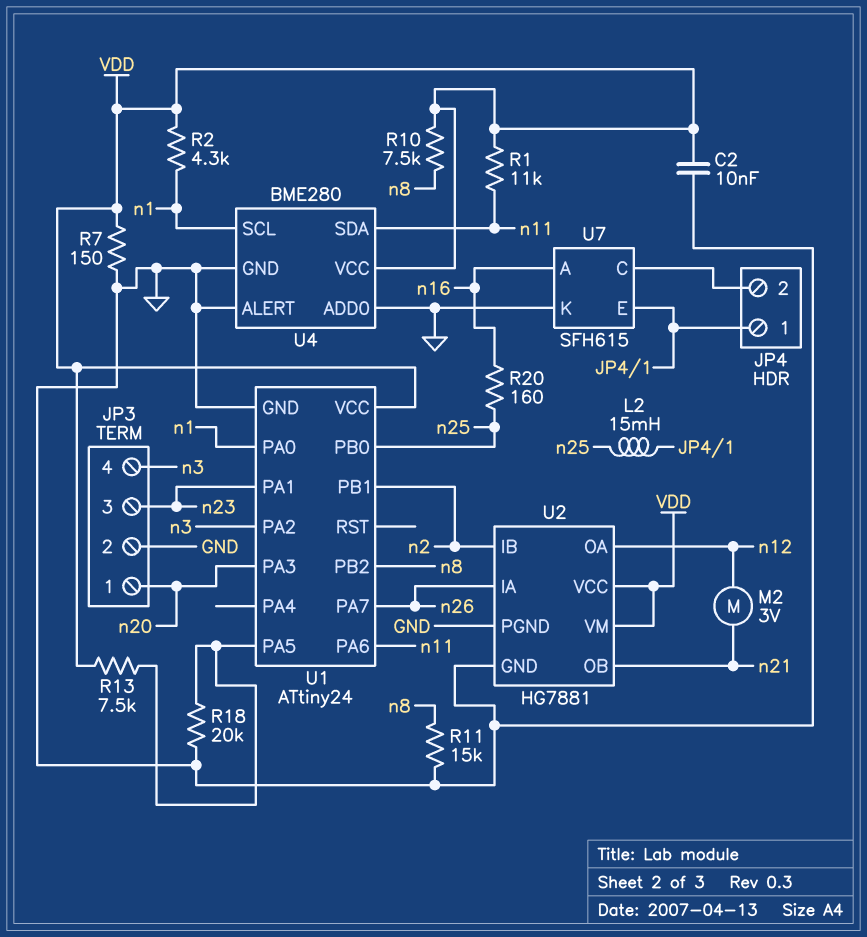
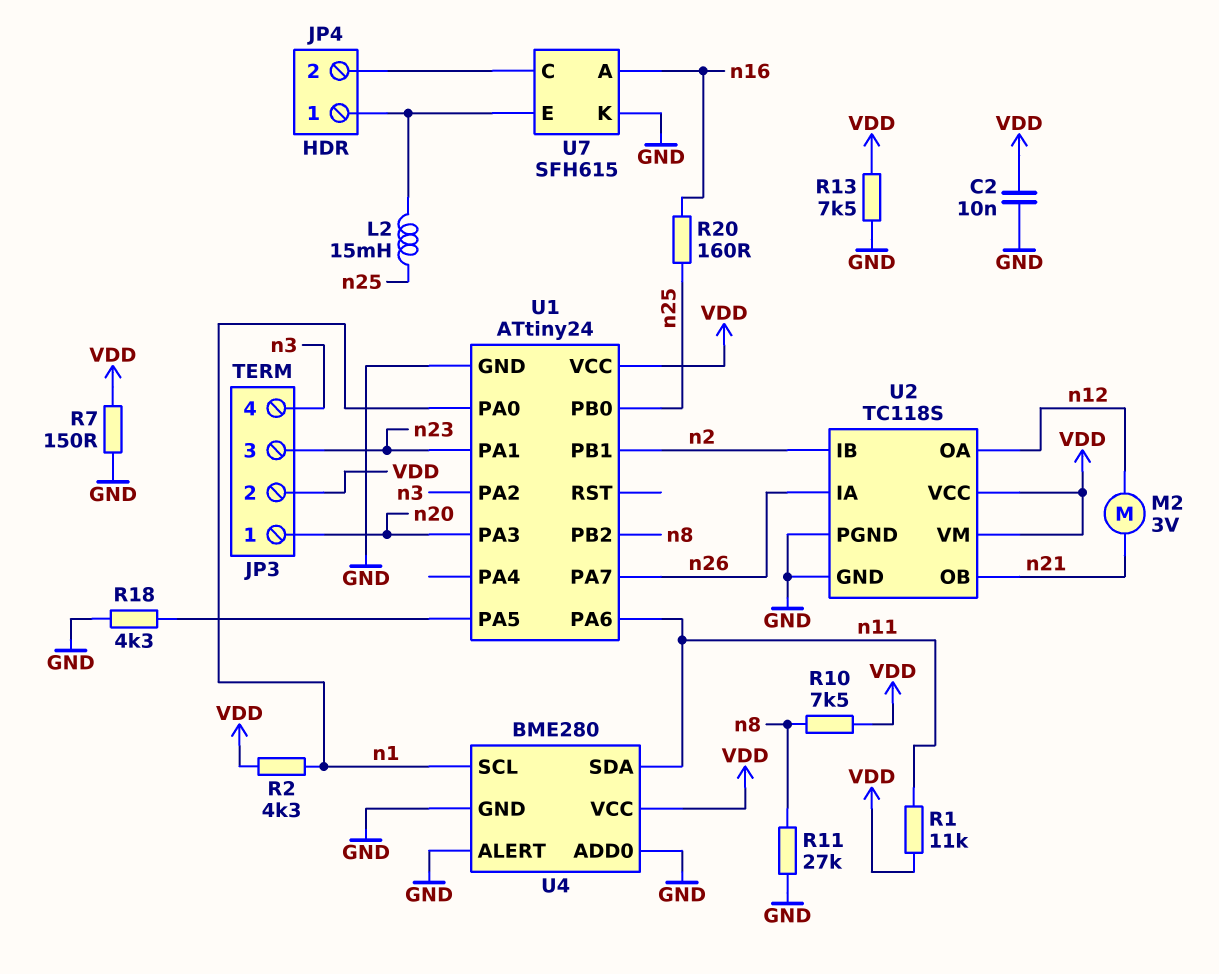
JP3 pin 2: GND -> VDD
R11: 15k (GND, n8) -> 27k (GND, n8)
R13: 7.5k (U1/PA5, VDD) -> 7.5k (GND, VDD)
R18: 20k (GND, U1/PA5) -> 4.3k (GND, U1/PA5)
U2: HG7881 -> TC118S

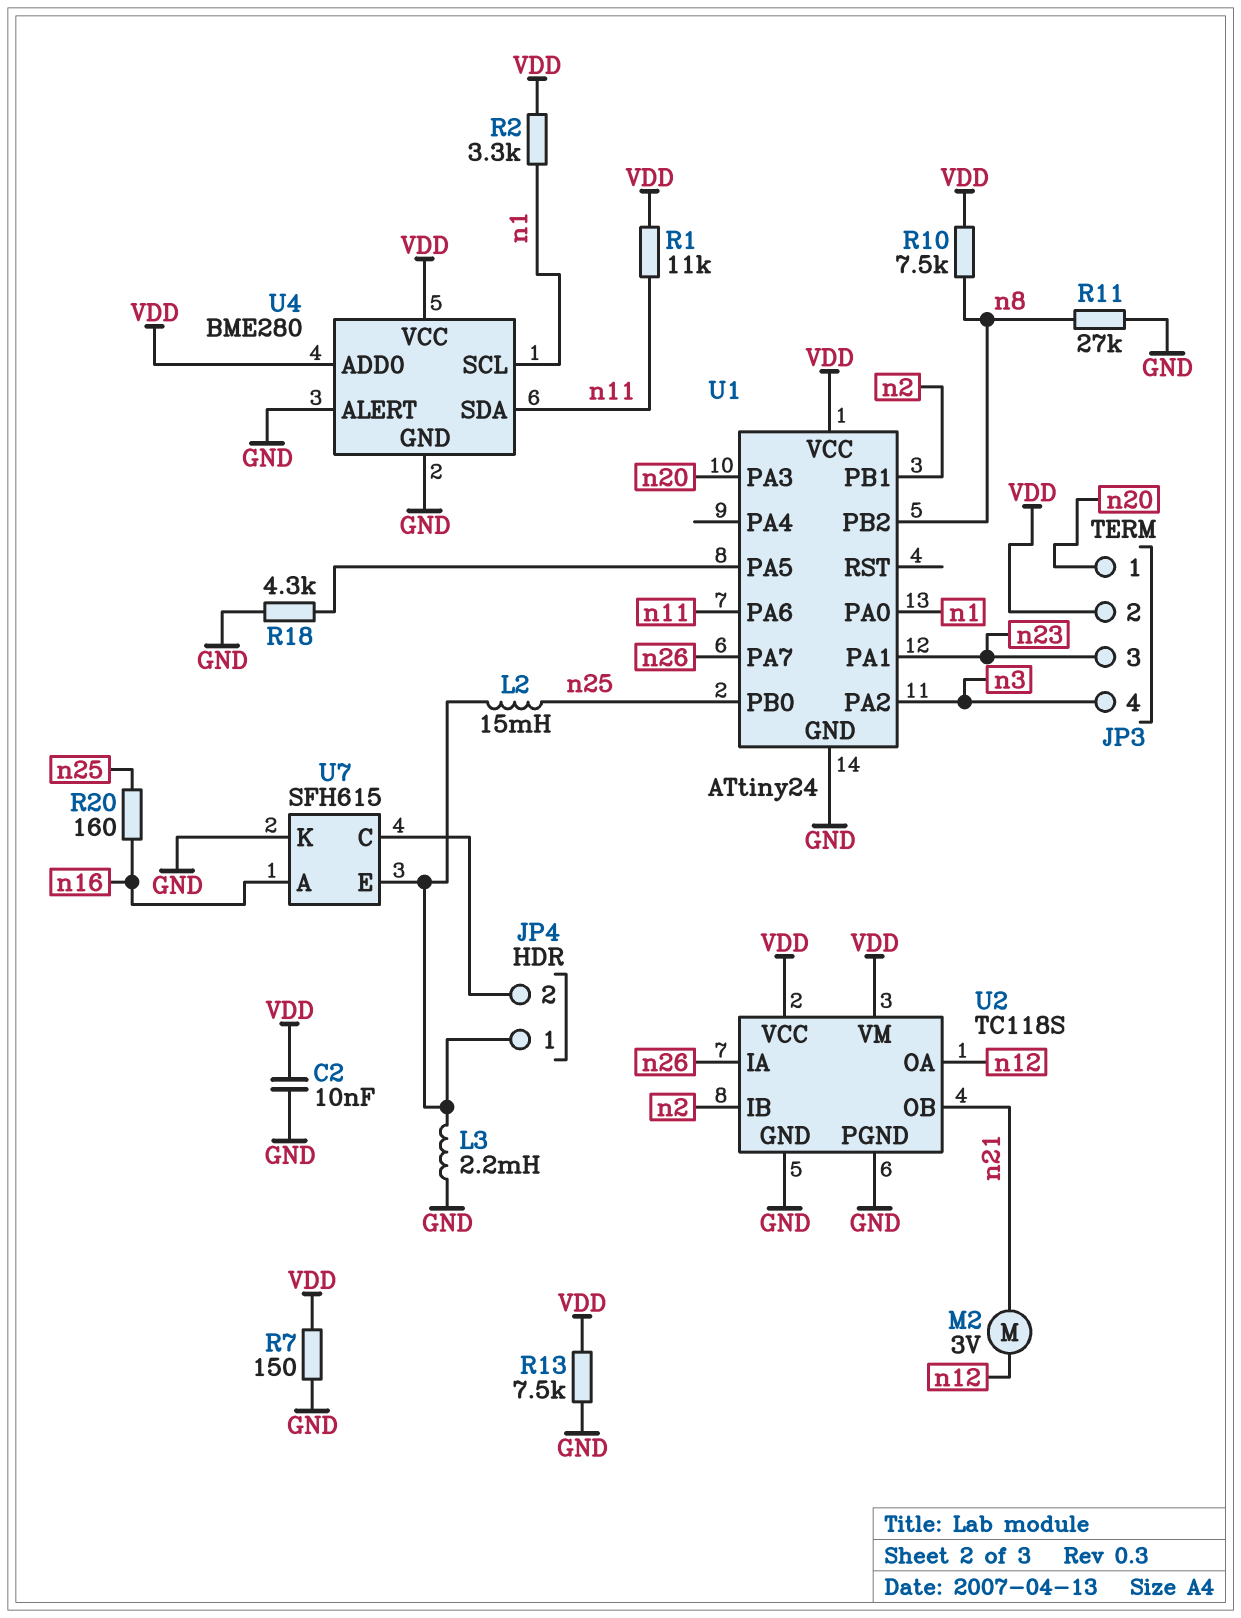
L3: none -> 2.2mH (GND, JP4/1)
R2: 4.3k (VDD, n1) -> 3.3k (VDD, n1)
U4 pin ADD0: GND -> VDD

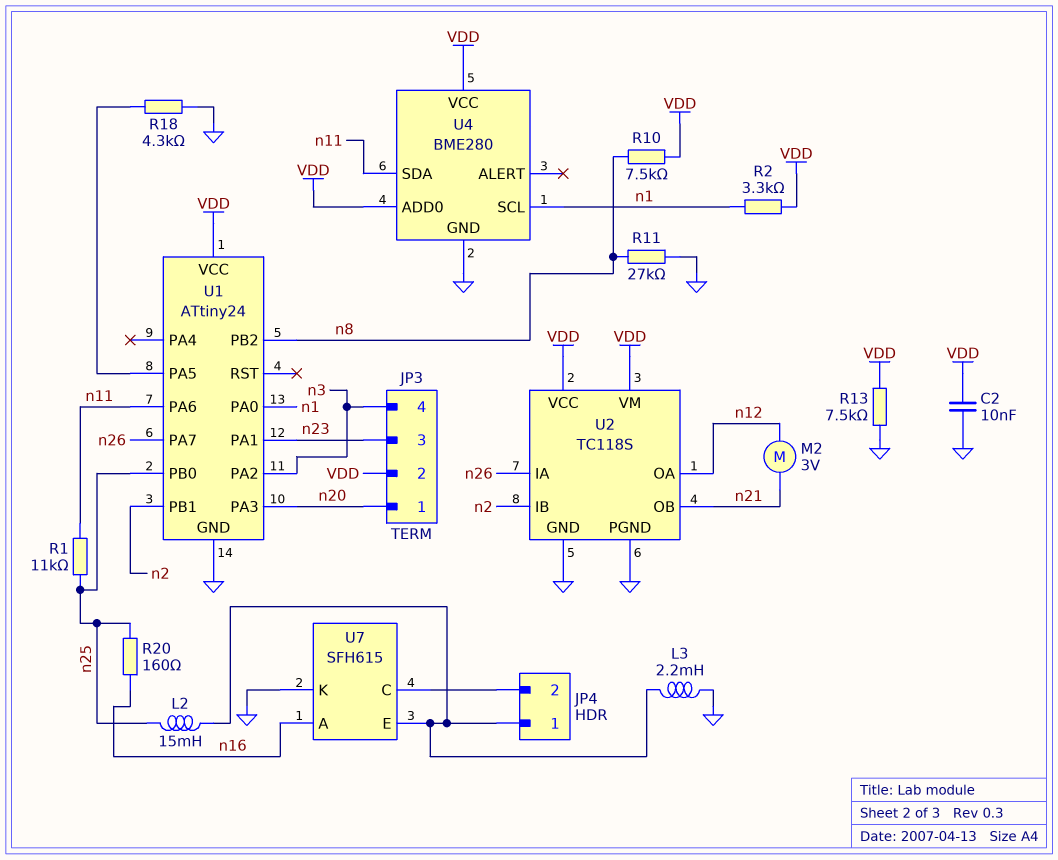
R1: 11k (VDD, n11) -> 11k (n11, n25)
R7: 150 (GND, VDD) -> none
U4 pin ALERT: GND -> none

